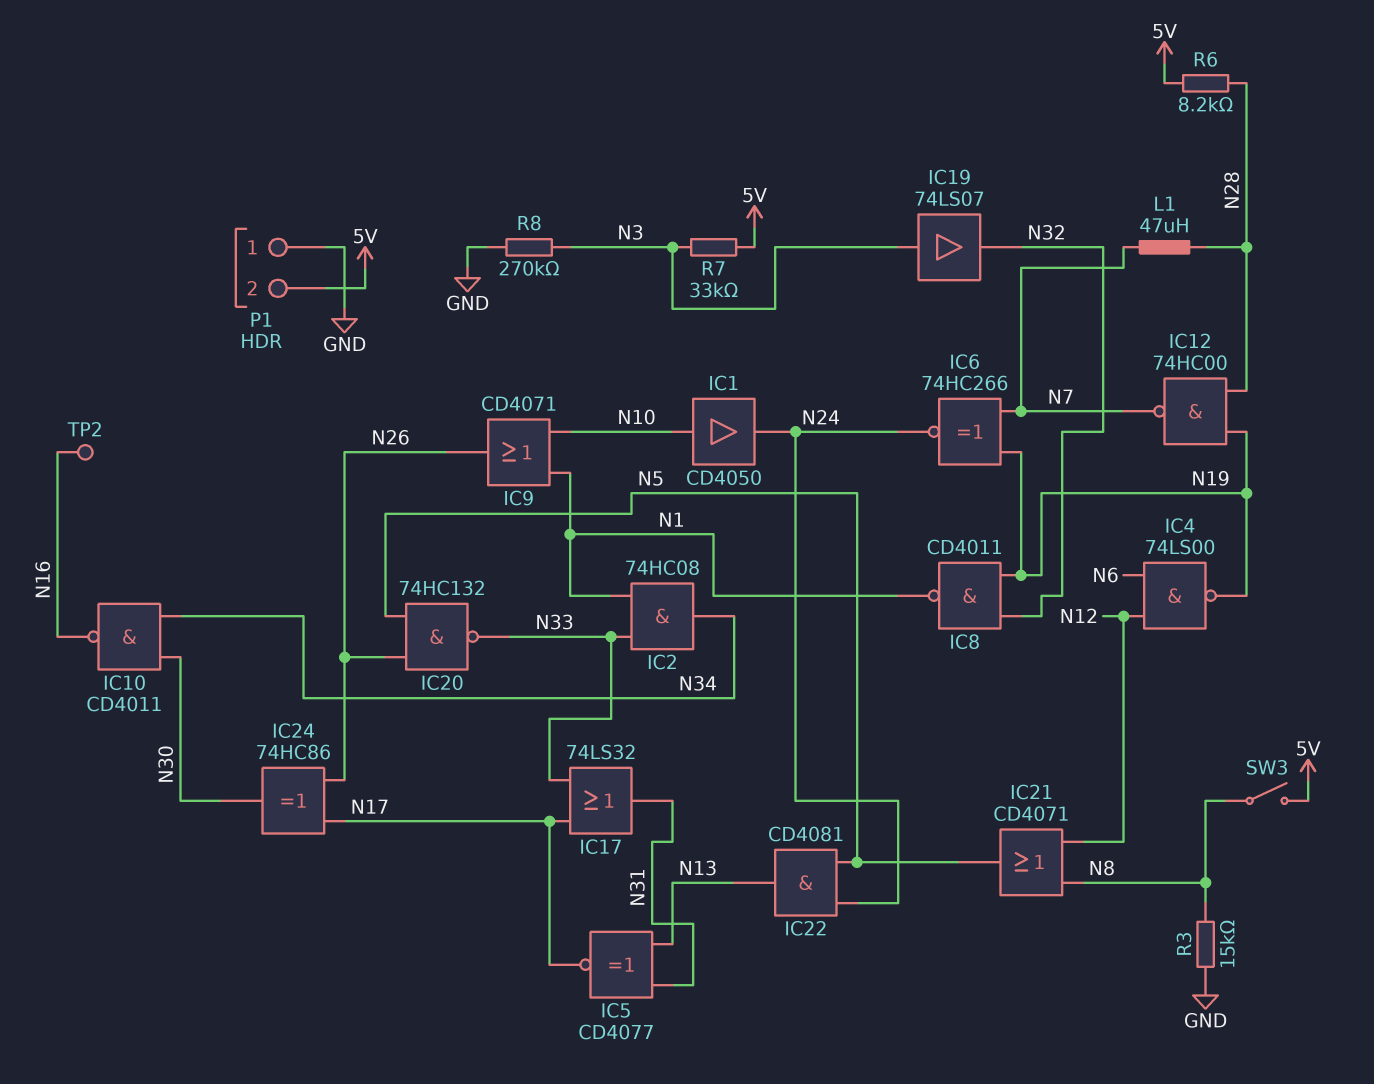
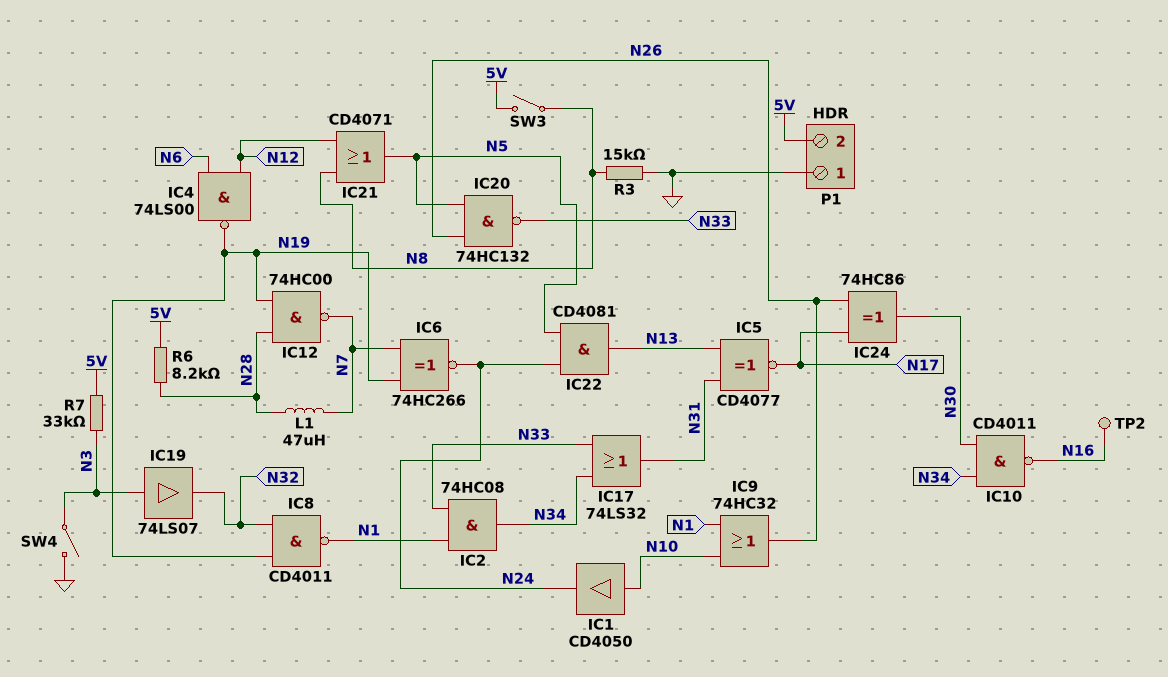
IC9: OR CD4071 (in N1, in N10, out N26) -> OR 74HC32 (in N1, in N10, out N26)
IC17: OR 74LS32 (in N17, in N33, out N31) -> OR 74LS32 (in N33, in N34, out N31)
R8: 270k (GND, N3) -> none
SW4: none -> switch (GND, N3)

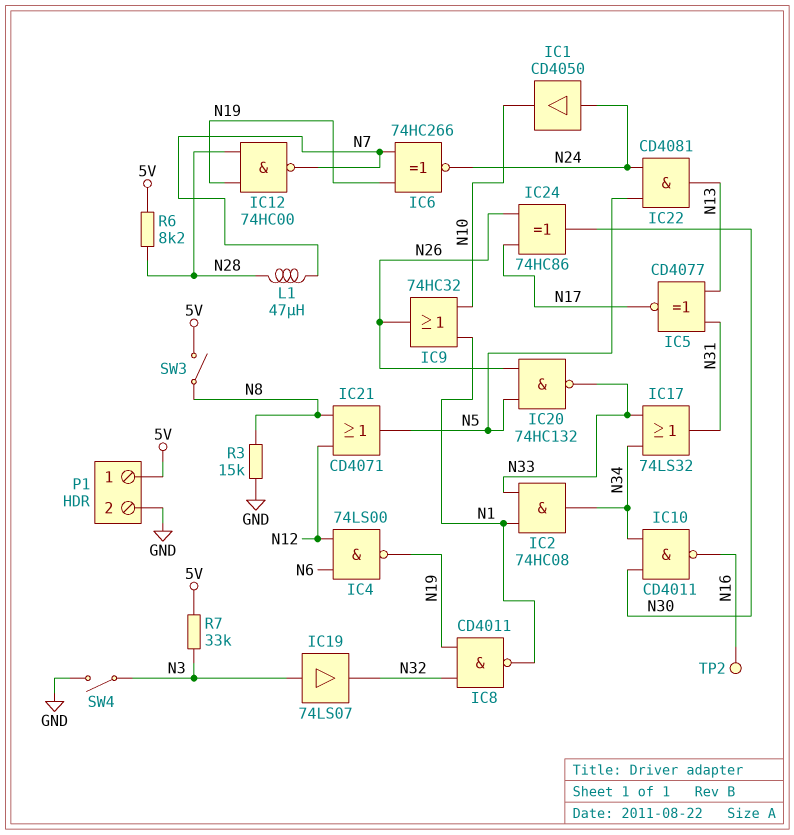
IC1: buffer CD4050 (in N10, out N24) -> buffer CD4050 (in N24, out N10)
P1 pin 1: GND -> 5V
P1 pin 2: 5V -> GND

